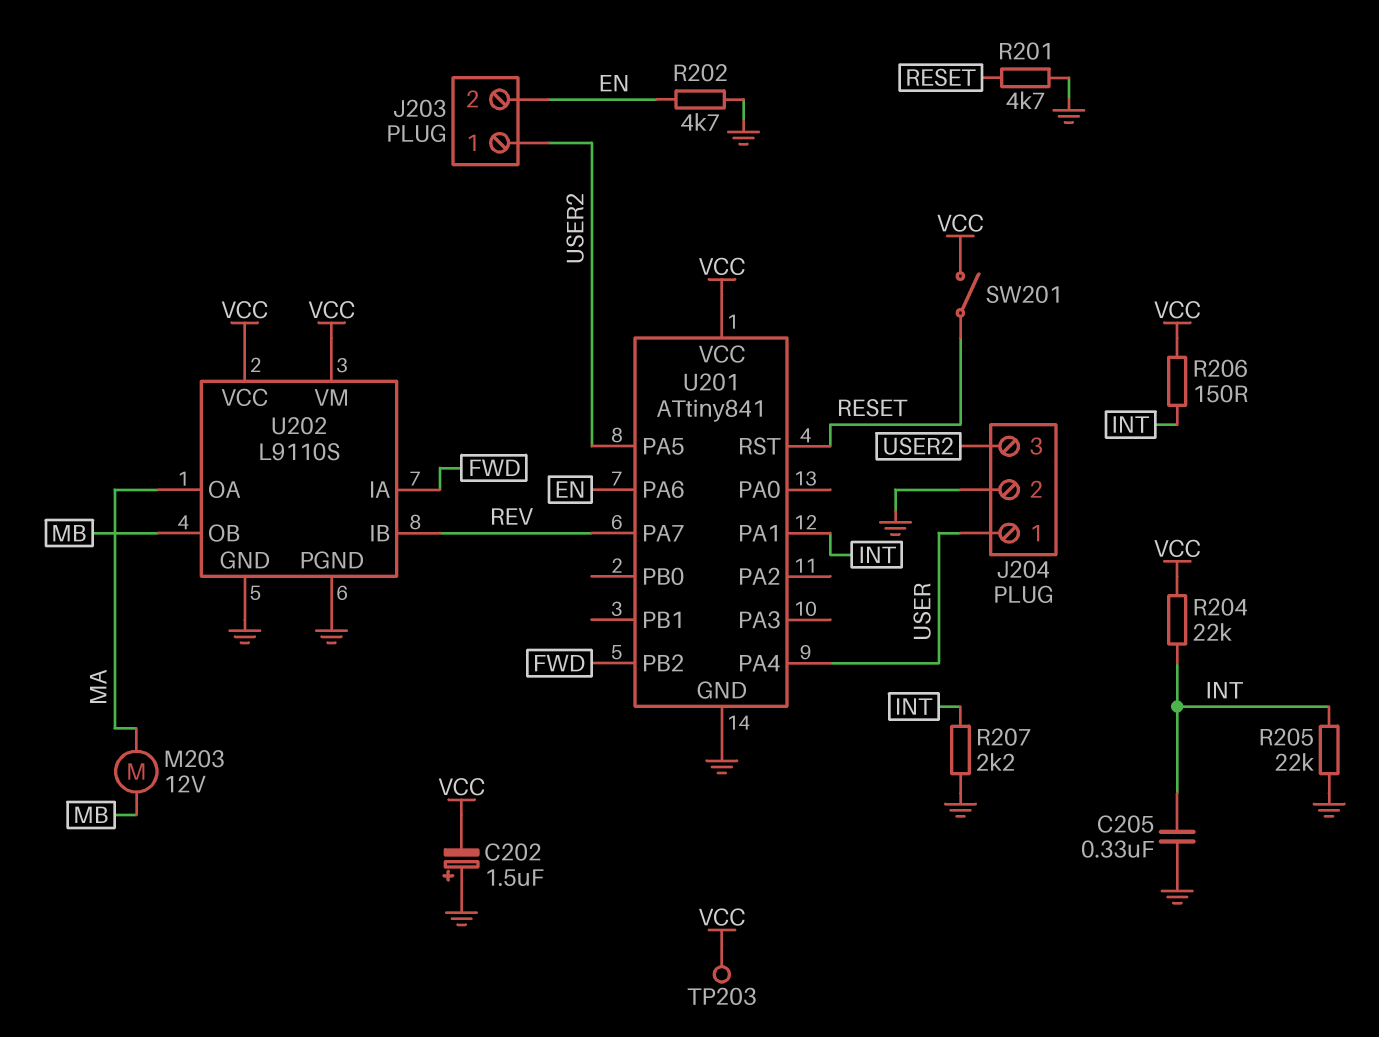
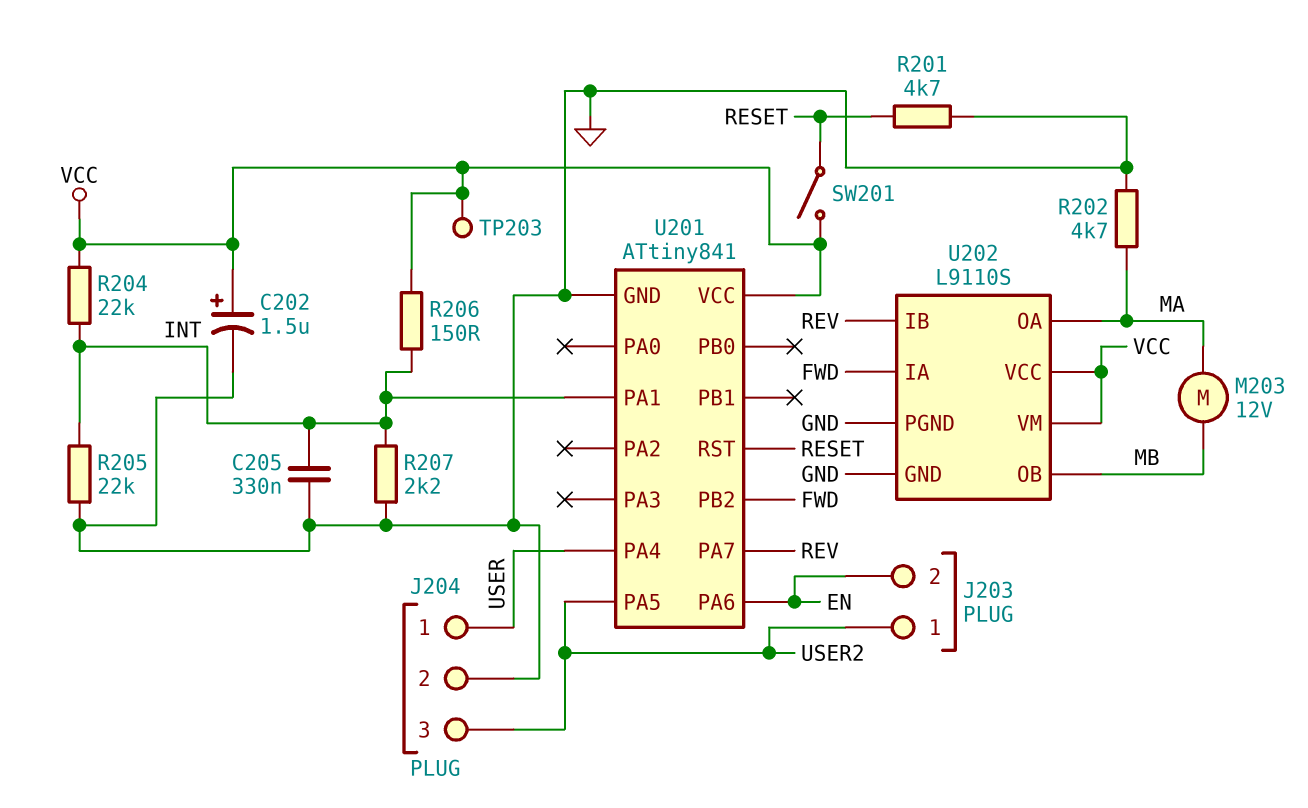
C202: 1.5uF (plus GND, minus VCC) -> 1.5uF (plus VCC, minus GND)
R202: 4.7k (EN, GND) -> 4.7k (GND, MA)

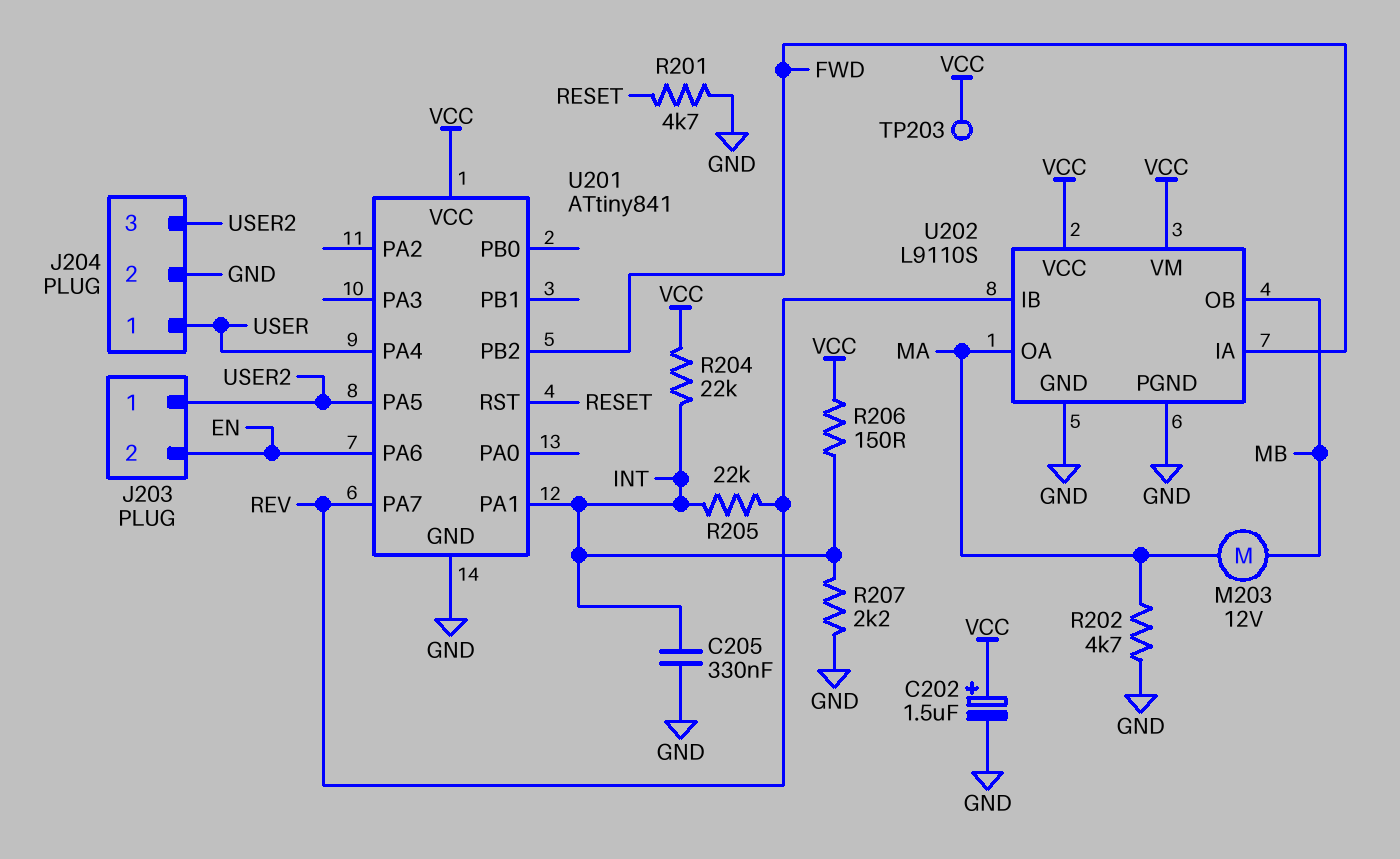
R205: 22k (GND, INT) -> 22k (INT, REV)
SW201: switch (RESET, VCC) -> none

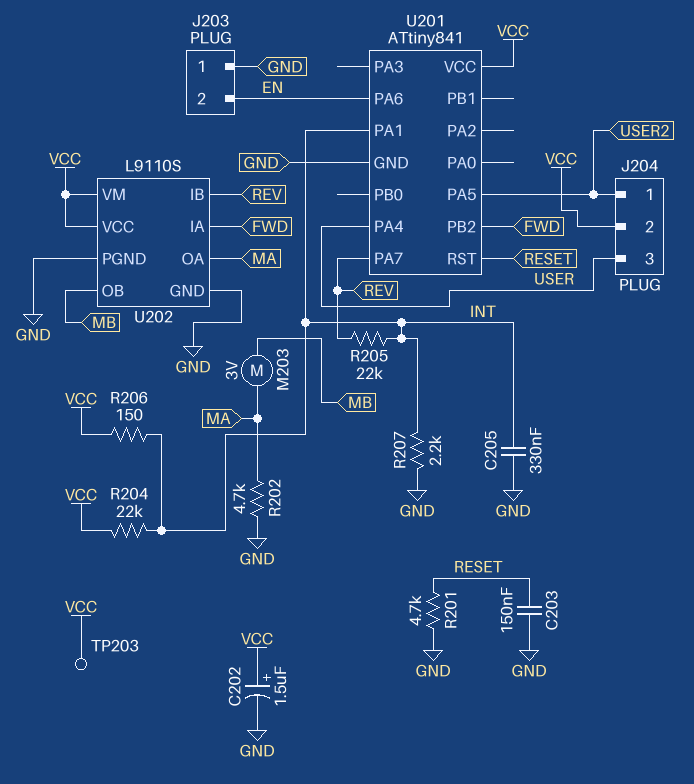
C203: none -> 150nF (GND, RESET)
J203 pin 1: USER2 -> GND
J204 pin 1: USER -> USER2
J204 pin 2: GND -> VCC
J204 pin 3: USER2 -> USER
M203: motor 12V (MA, MB) -> motor 3V (MA, MB)

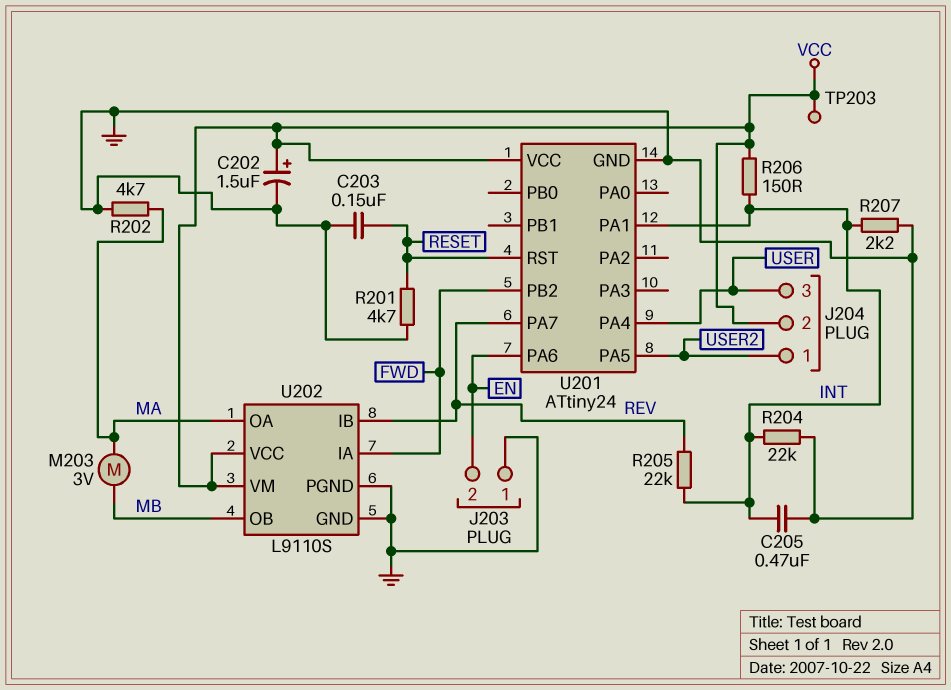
C205: 330nF (GND, INT) -> 470nF (GND, INT)
R204: 22k (INT, VCC) -> 22k (GND, INT)
U201: ATtiny841 -> ATtiny24

